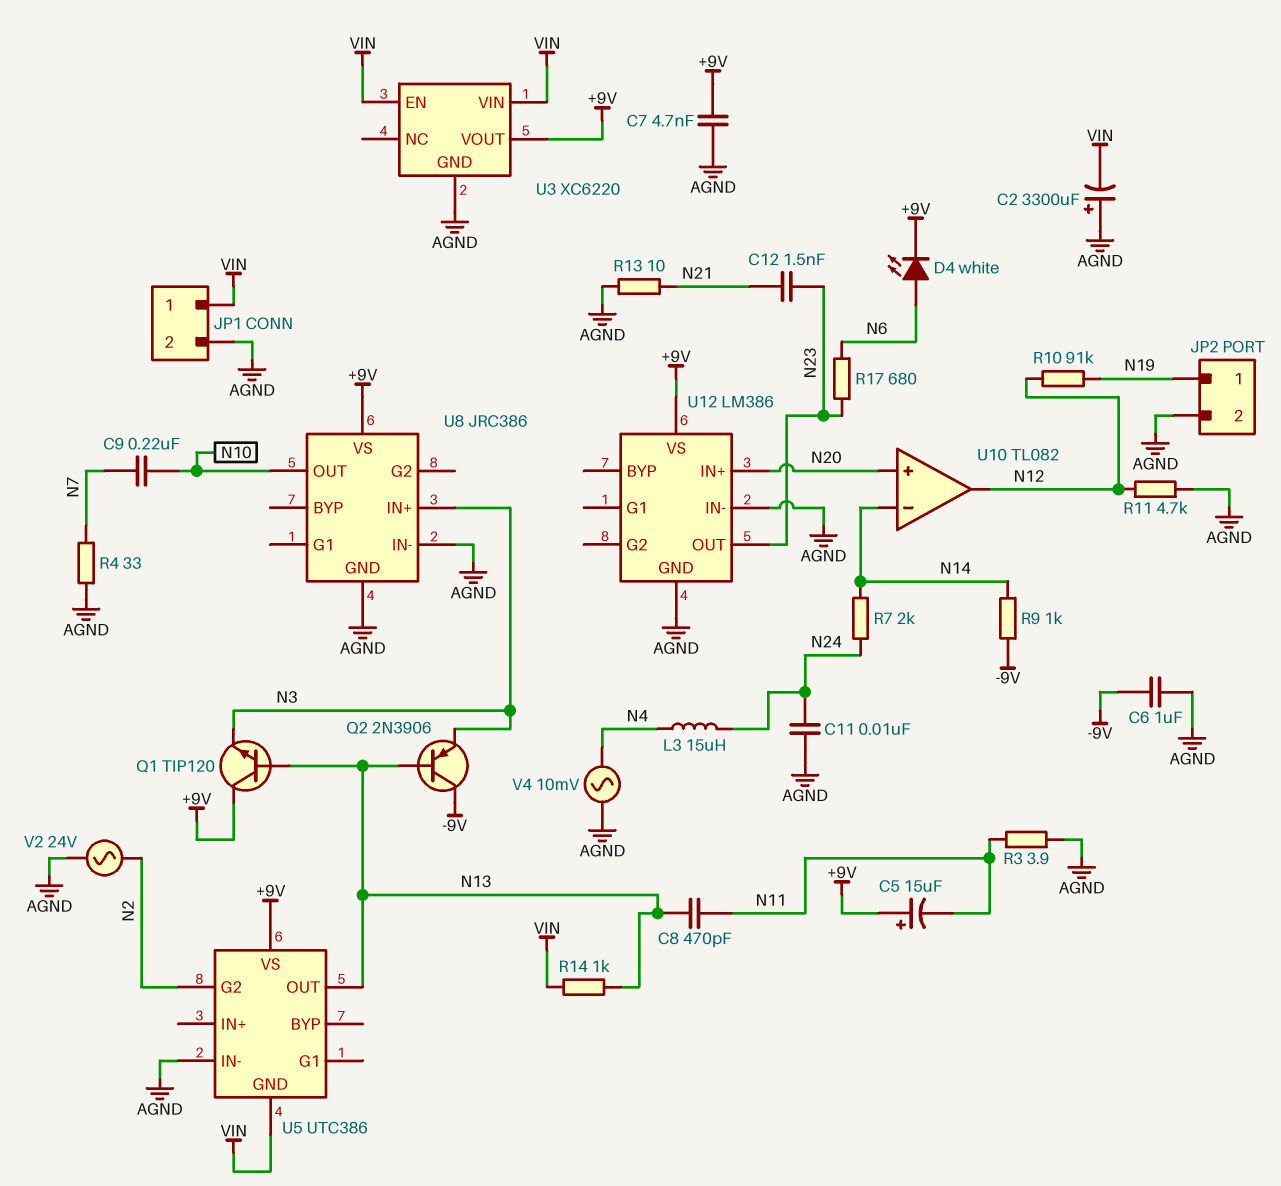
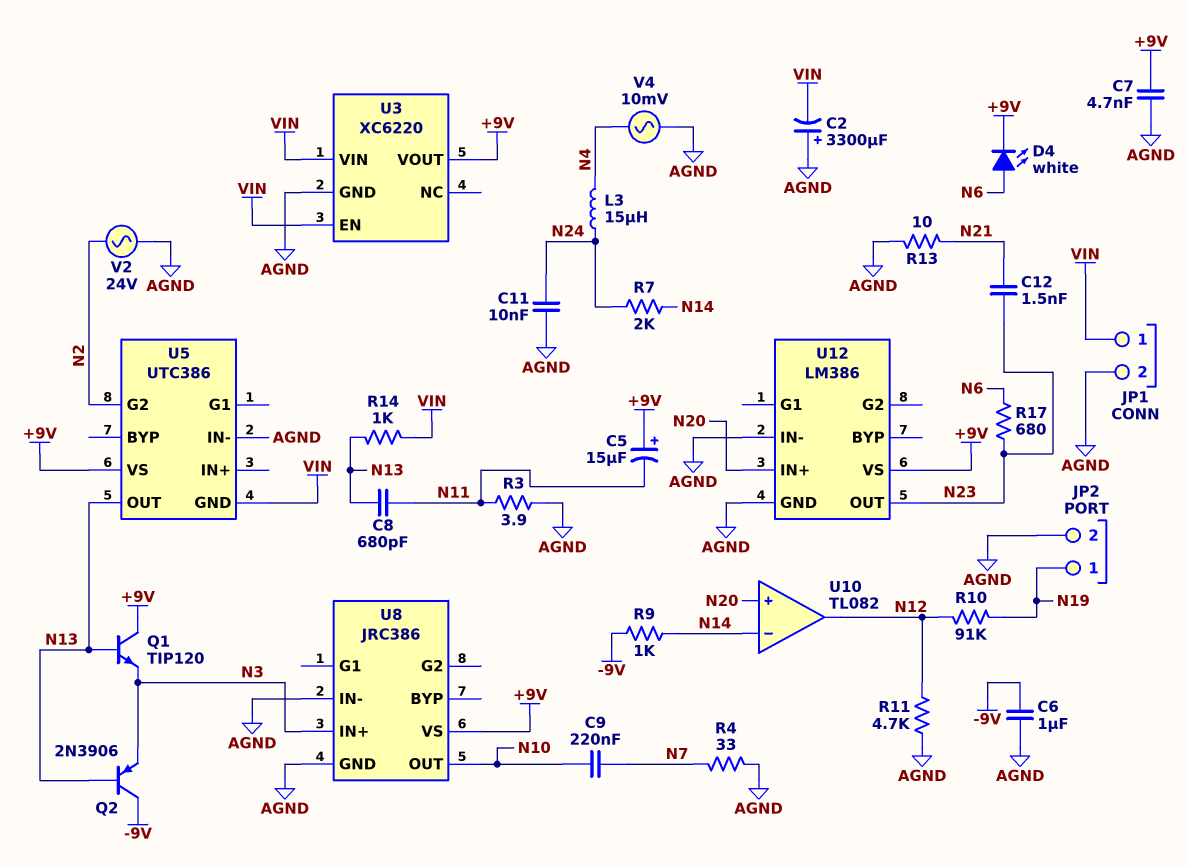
C8: 470pF (N11, N13) -> 680pF (N11, N13)

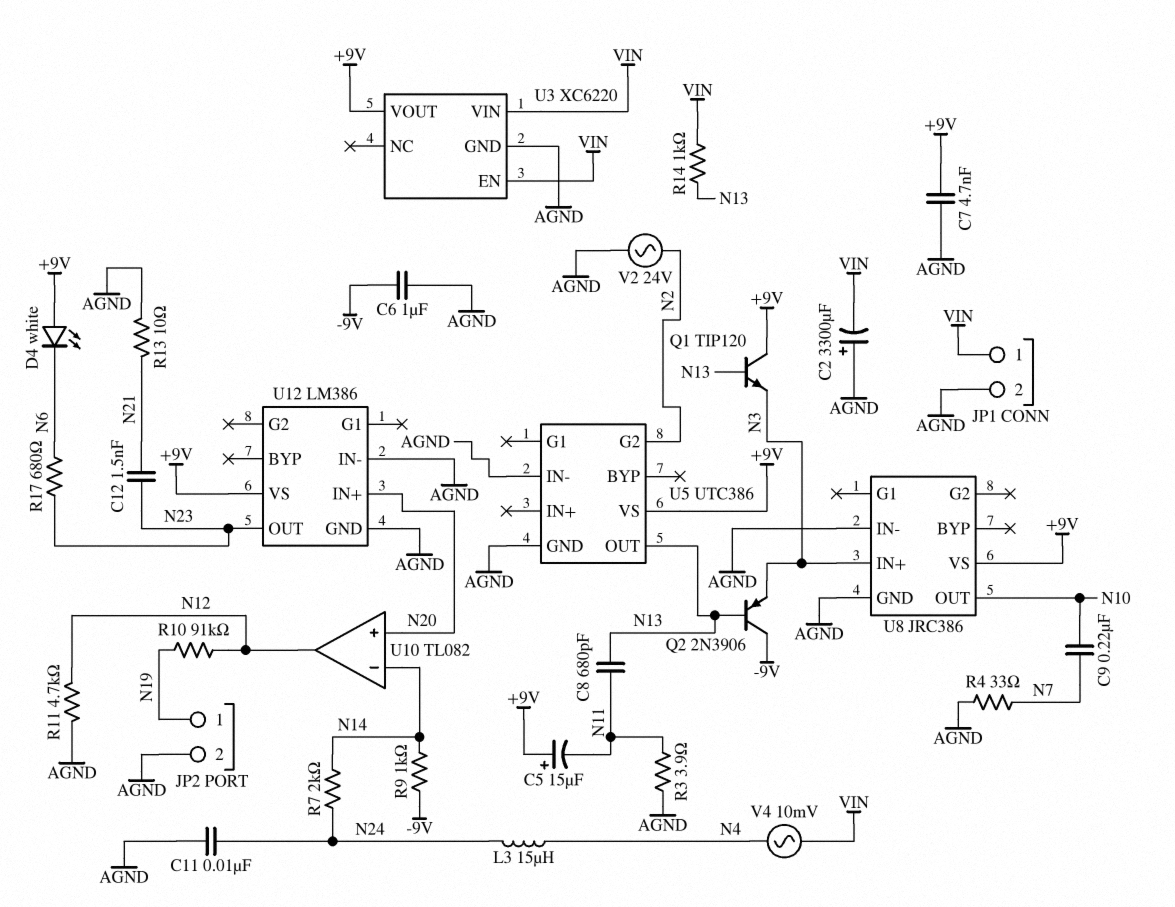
D4: LED white (A N6, K +9V) -> LED white (A +9V, K N6)
U5 pin GND: VIN -> AGND
V4: AC 10mV (AGND, N4) -> AC 10mV (N4, VIN)

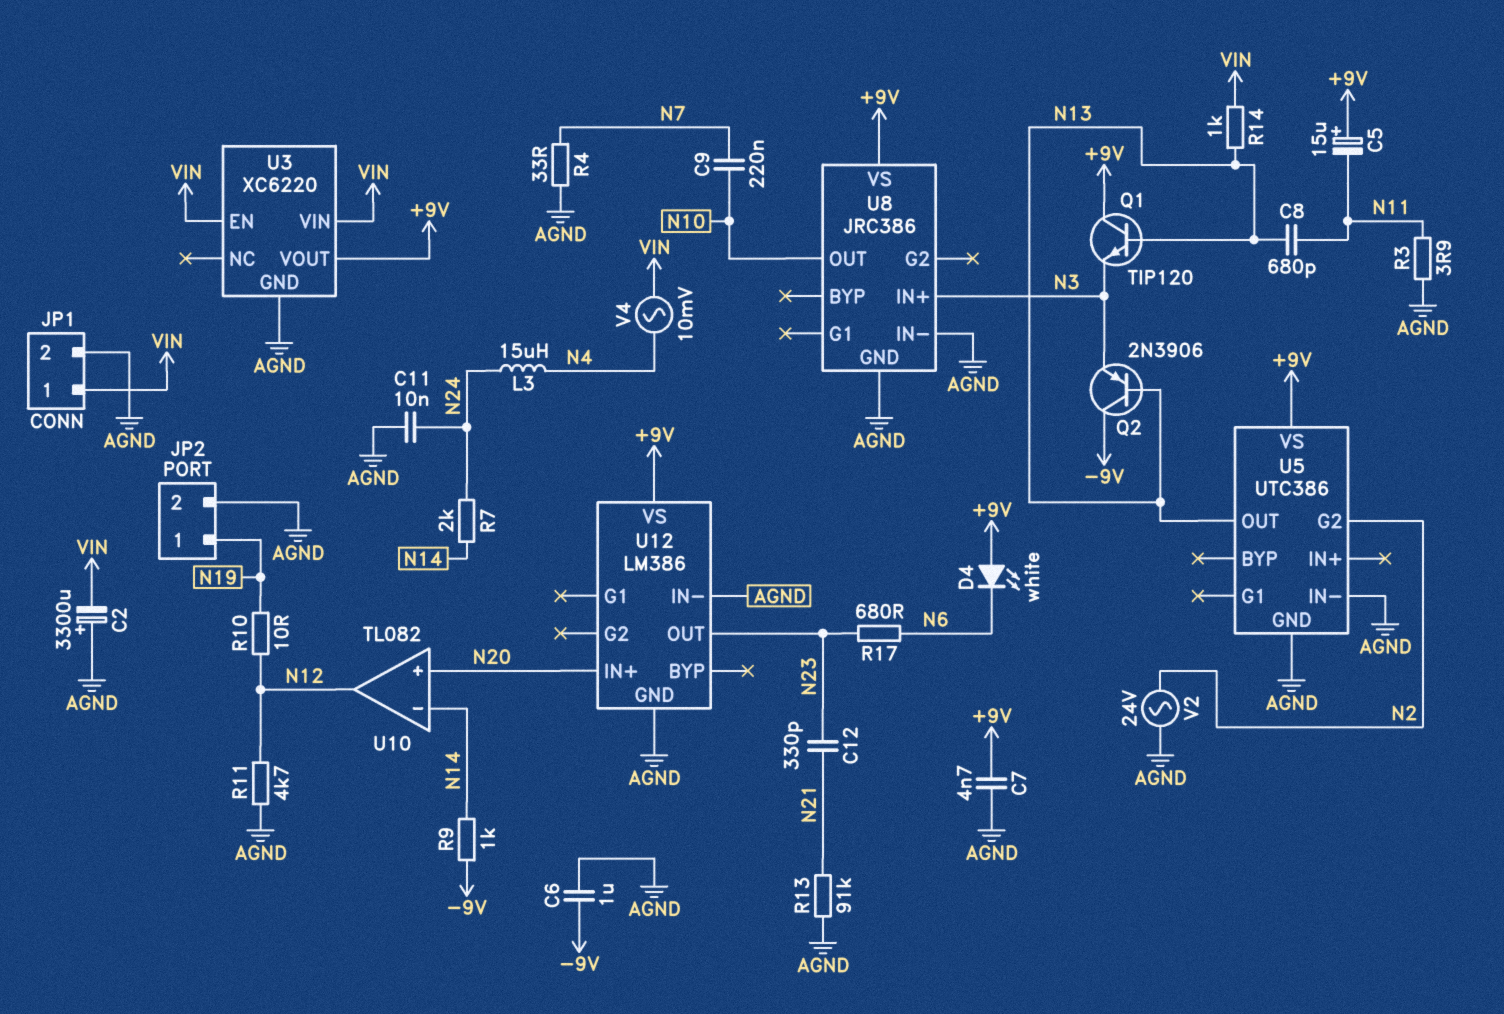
C12: 1.5nF (N21, N23) -> 330pF (N21, N23)
R10: 91k (N12, N19) -> 10 (N12, N19)
R13: 10 (AGND, N21) -> 91k (AGND, N21)

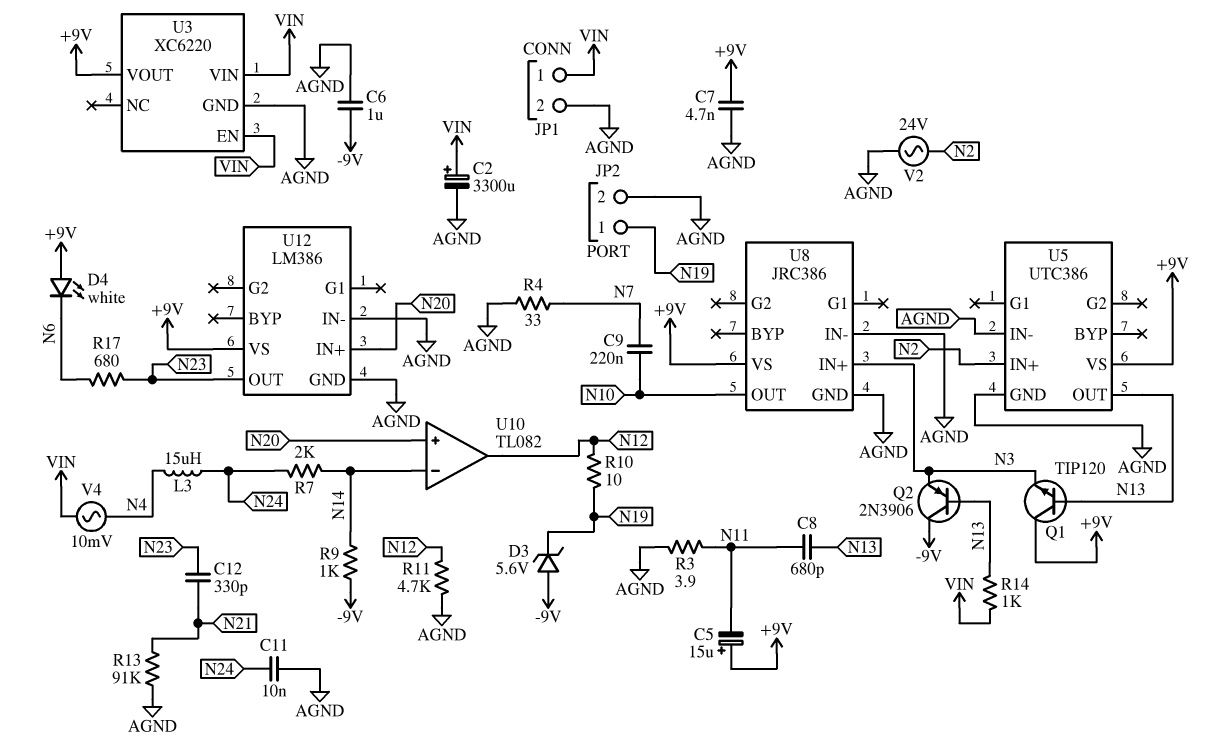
C2: 3300uF (plus AGND, minus VIN) -> 3300uF (plus VIN, minus AGND)
D3: none -> zener 5.6V (A -9V, K N19)
U5 pin G2: N2 -> none
U5 pin IN+: none -> N2

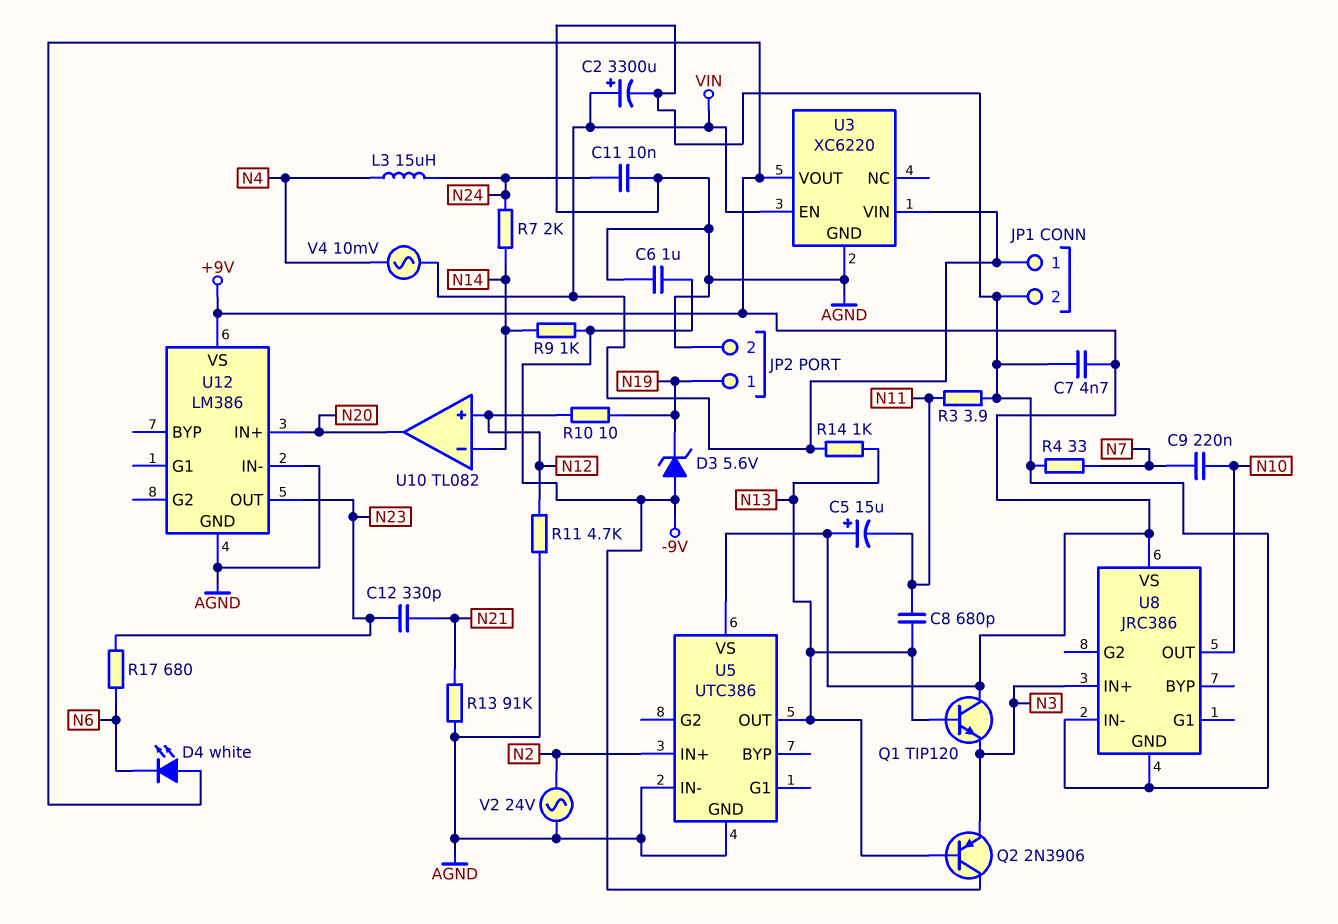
U10 pin in+: N20 -> N12
U10 pin out: N12 -> N20

